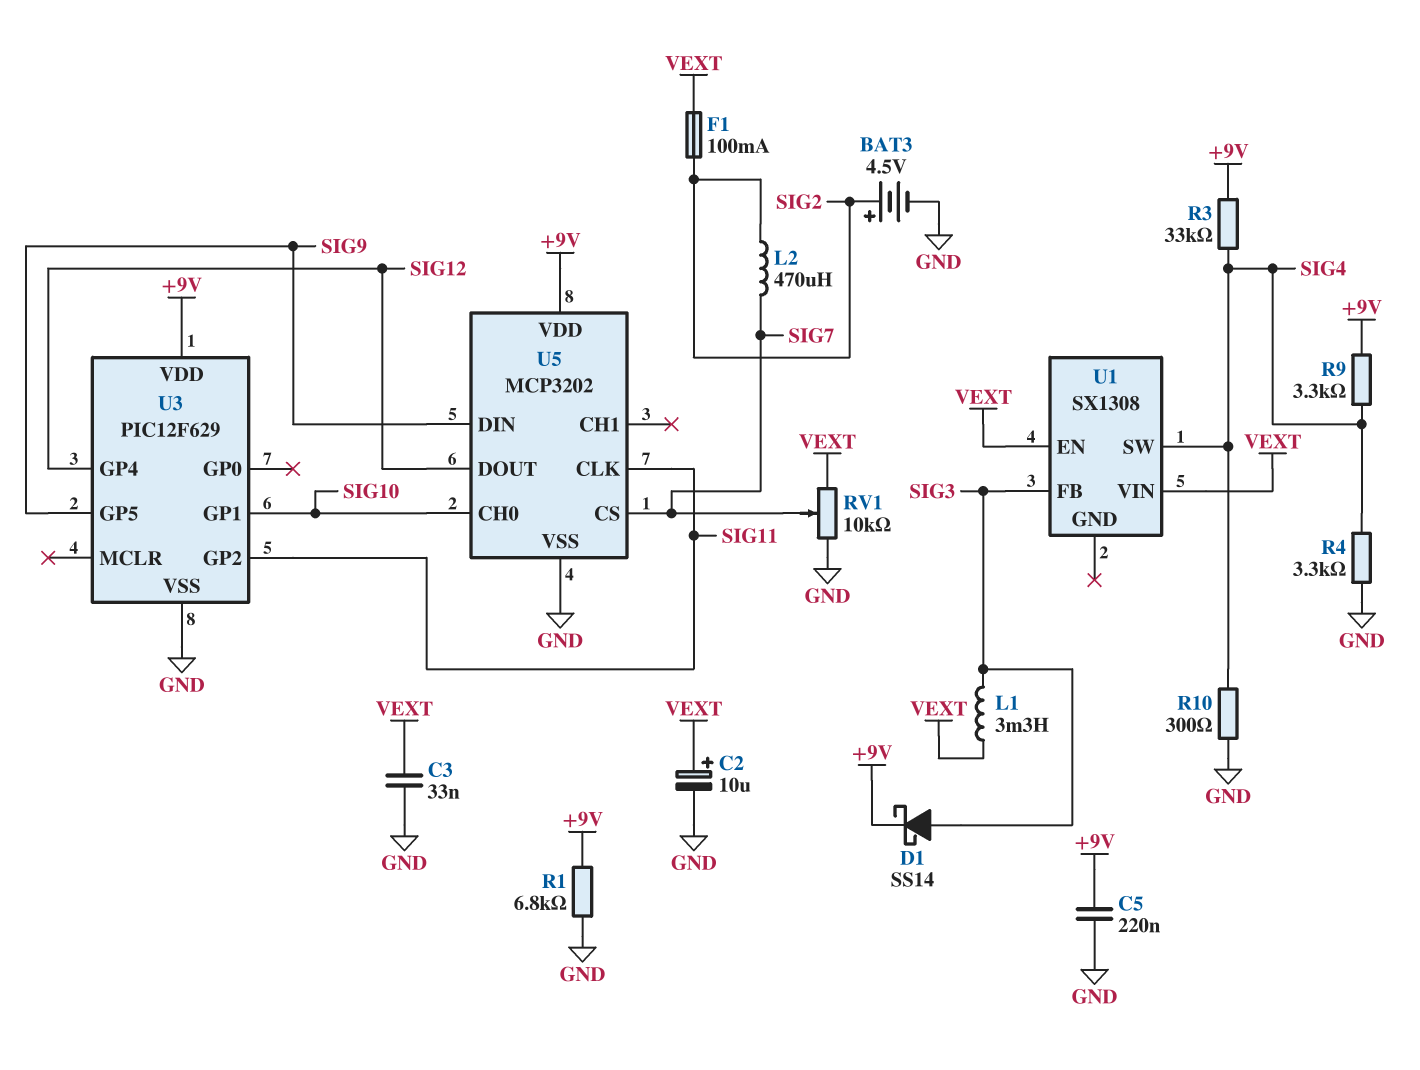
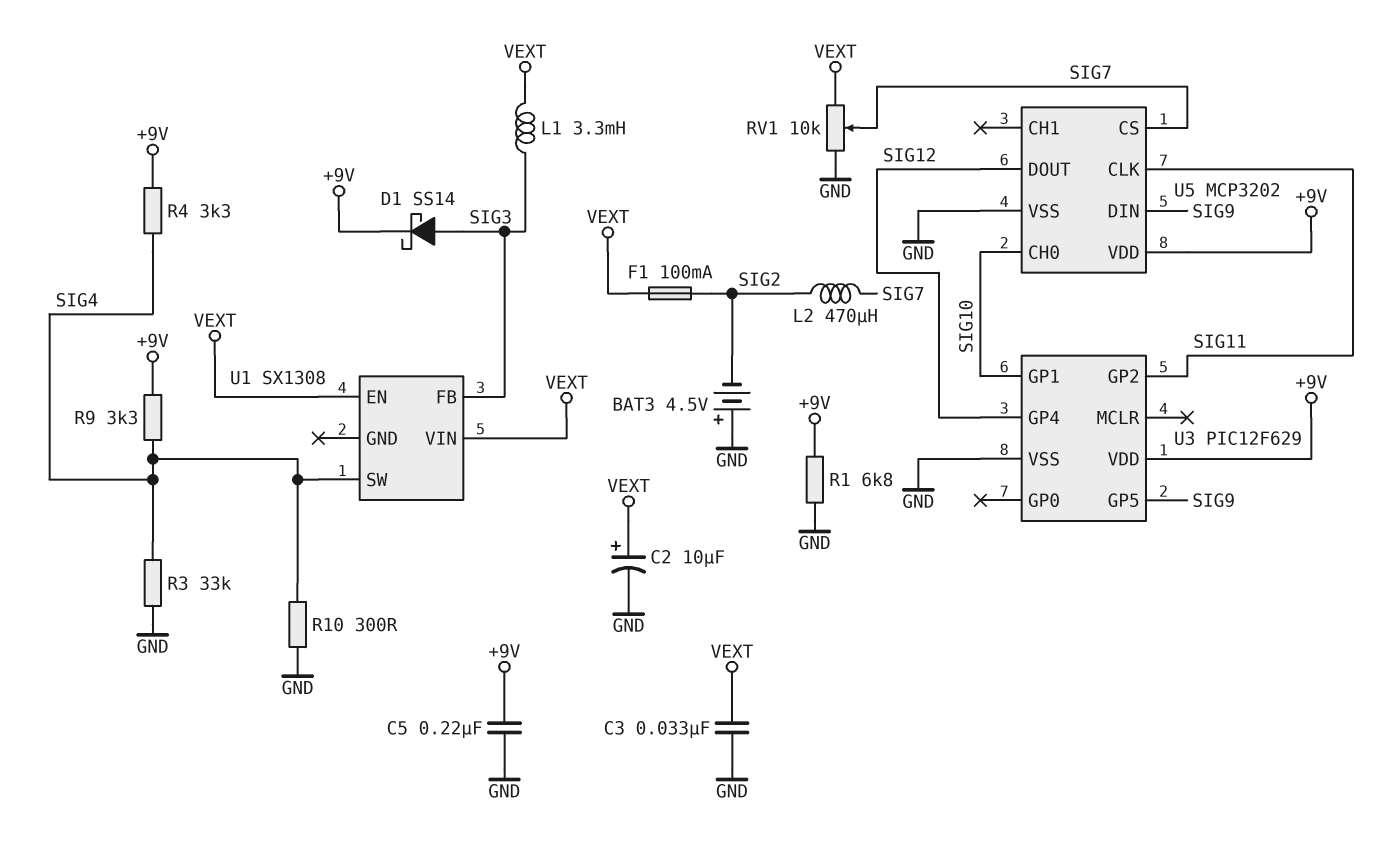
BAT3: 4.5V (plus SIG2, minus GND) -> 4.5V (plus GND, minus SIG2)
R3: 33k (+9V, SIG4) -> 33k (GND, SIG4)
R4: 3.3k (GND, SIG4) -> 3.3k (+9V, SIG4)

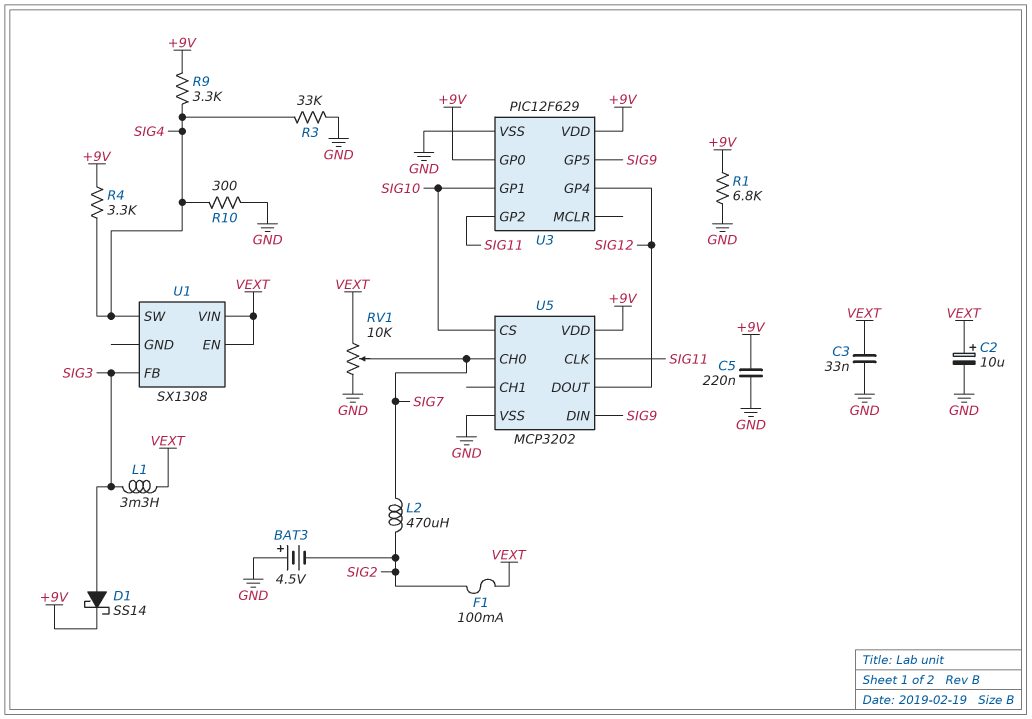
U3 pin GP0: none -> +9V
U5 pin CH0: SIG10 -> SIG7
U5 pin CS: SIG7 -> SIG10

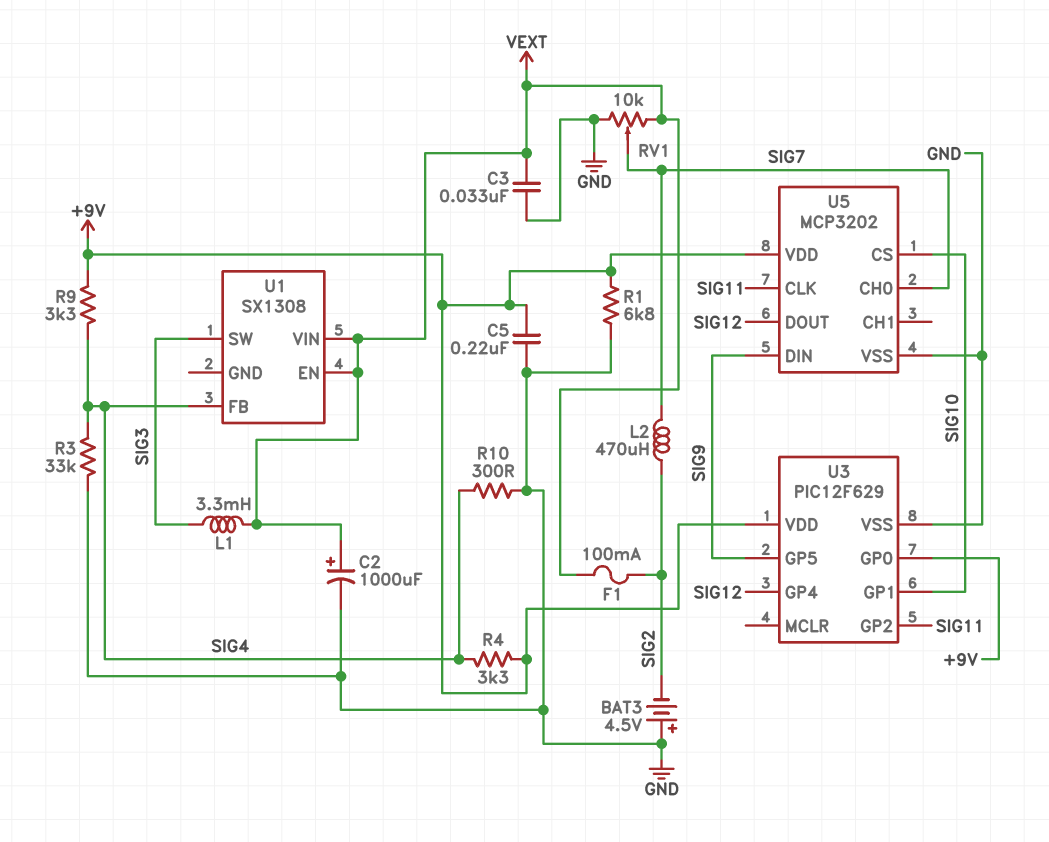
C2: 10uF (plus VEXT, minus GND) -> 1000uF (plus VEXT, minus GND)
D1: schottky SS14 (A SIG3, K +9V) -> none
U1 pin FB: SIG3 -> SIG4
U1 pin SW: SIG4 -> SIG3

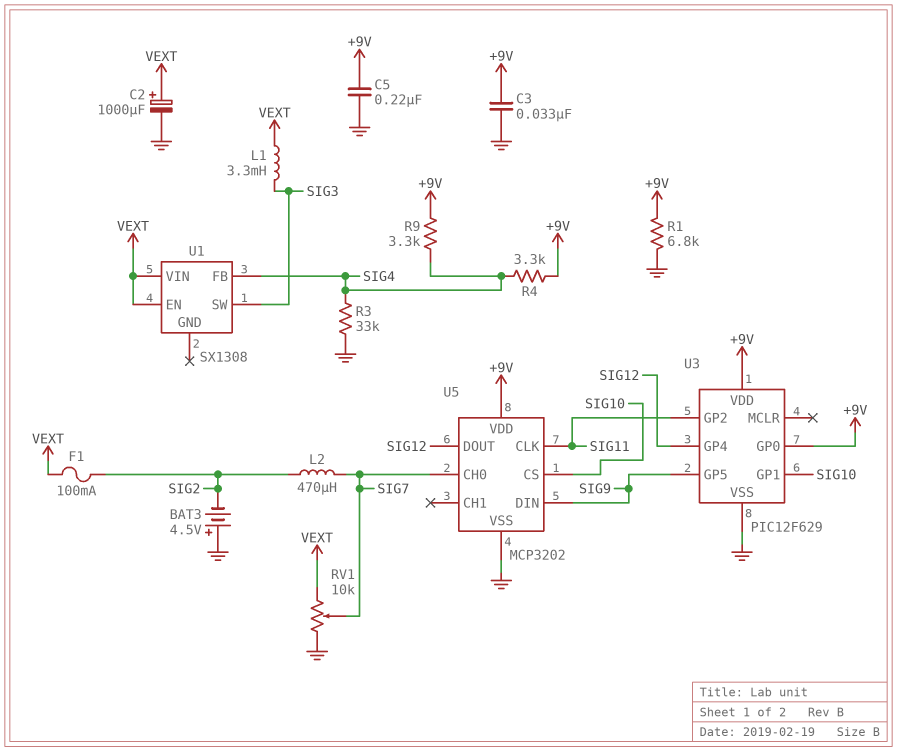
C3: 33nF (GND, VEXT) -> 33nF (+9V, GND)
R10: 300 (GND, SIG4) -> none

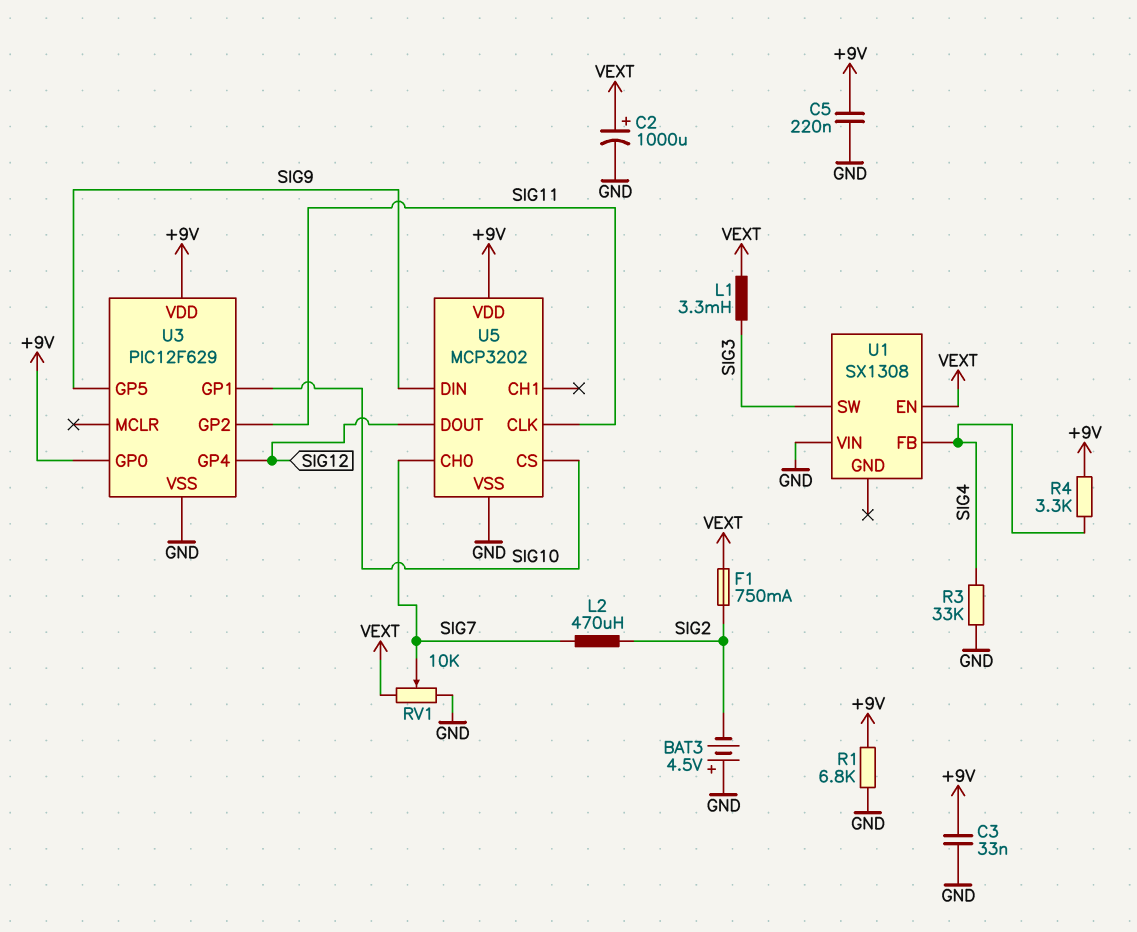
F1: 100mA (SIG2, VEXT) -> 750mA (SIG2, VEXT)
R9: 3.3k (+9V, SIG4) -> none
U1 pin VIN: VEXT -> GND

